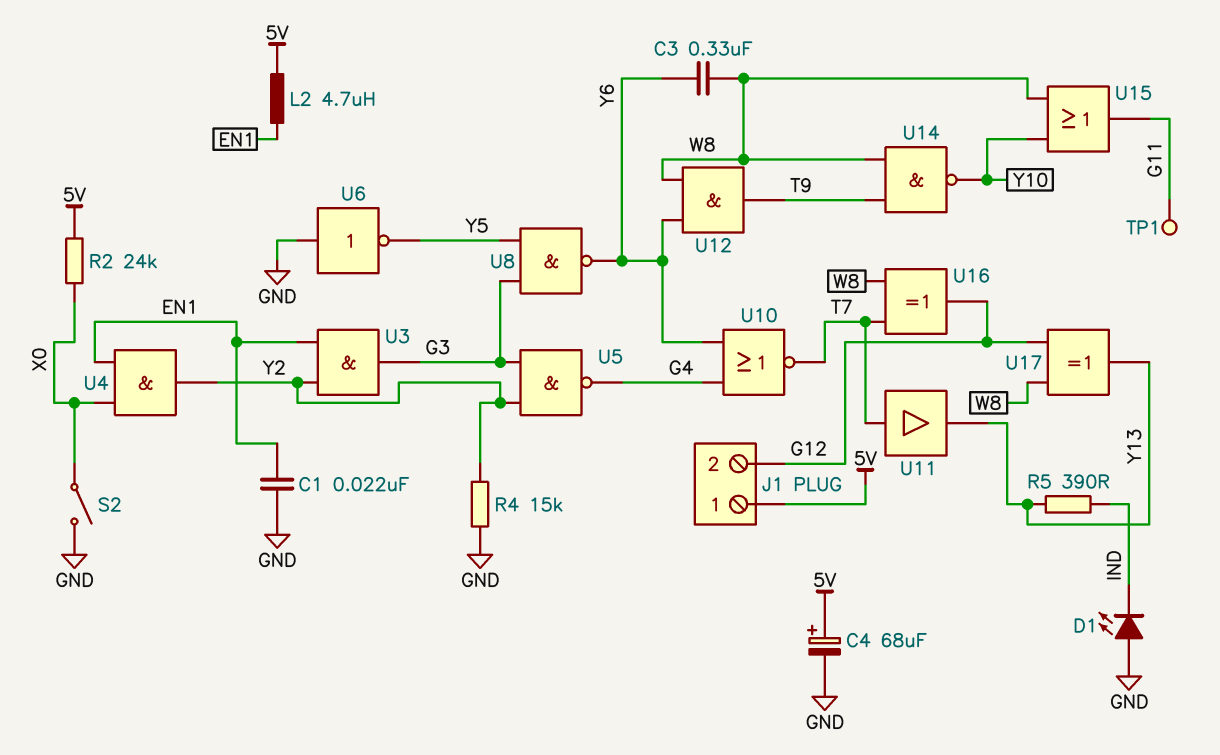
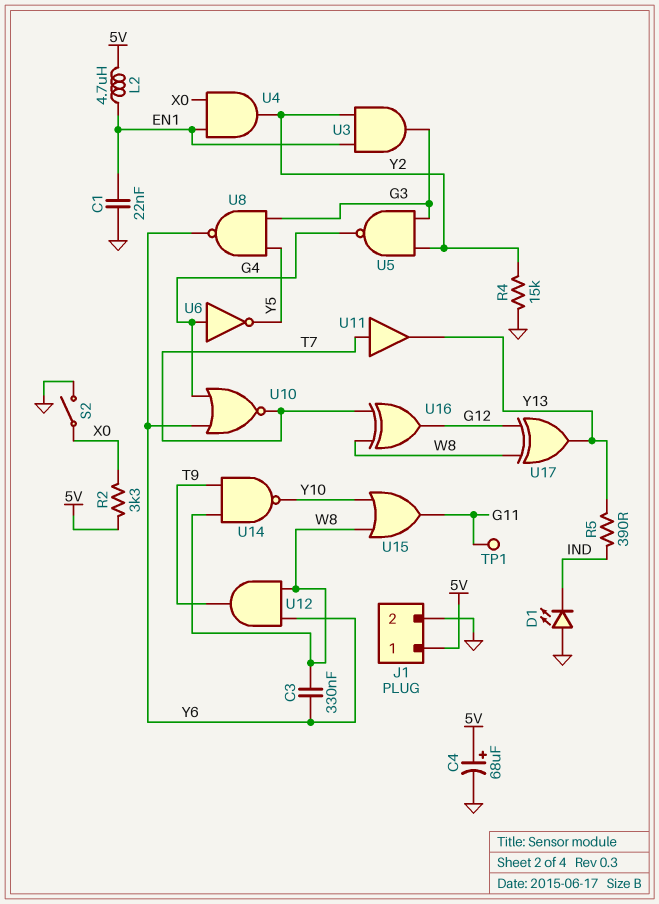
J1 pin 2: G12 -> GND
R2: 24k (5V, X0) -> 3.3k (5V, X0)
U6: NOT (in GND, out Y5) -> NOT (in G4, out Y5)

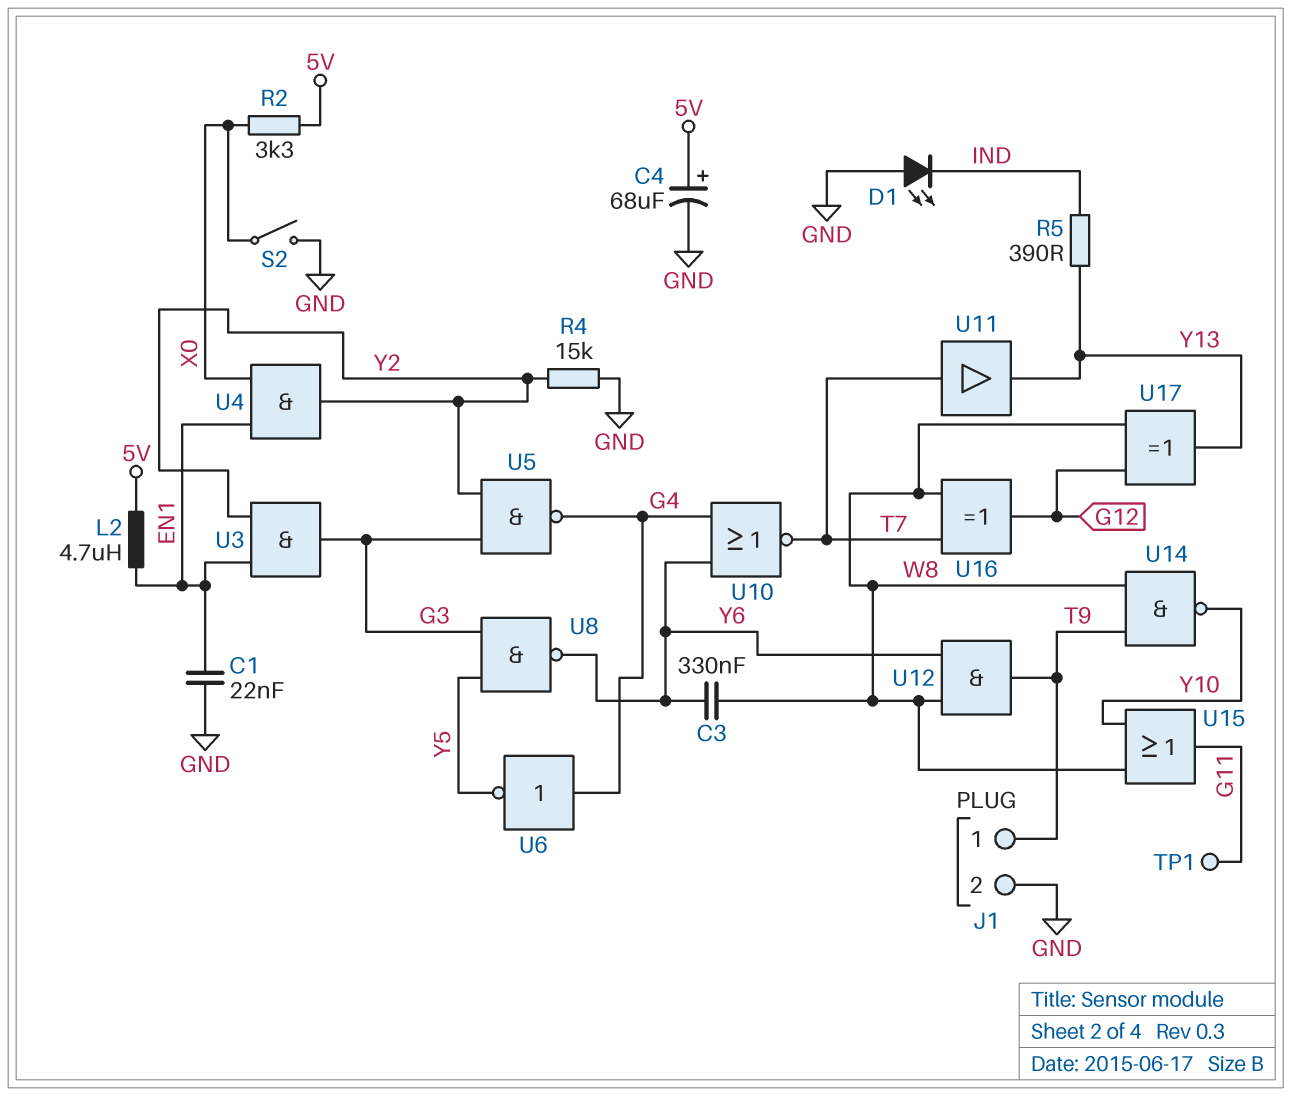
J1 pin 1: 5V -> T9

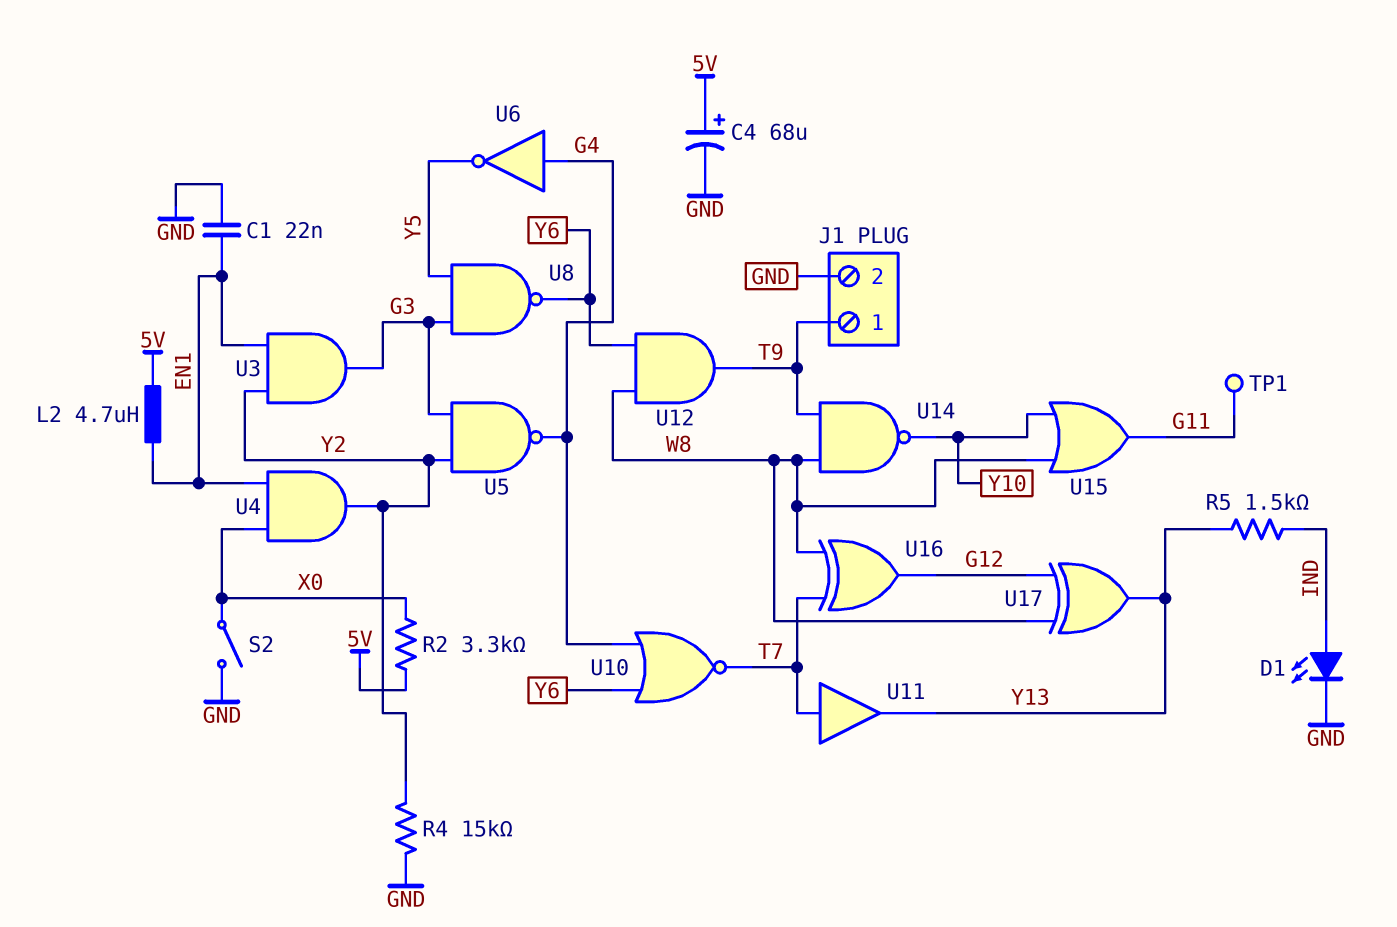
C3: 330nF (W8, Y6) -> none
D1: LED (A GND, K IND) -> LED (A IND, K GND)
R5: 390 (IND, Y13) -> 1.5k (IND, Y13)

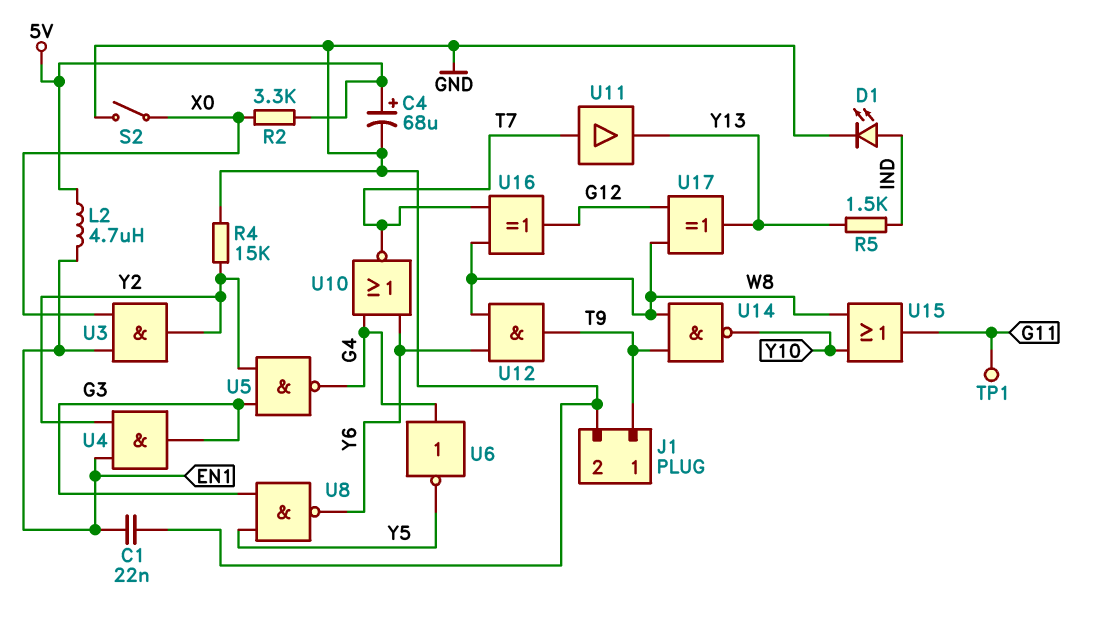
U3: AND (in EN1, in Y2, out G3) -> AND (in EN1, in X0, out Y2)
U4: AND (in EN1, in X0, out Y2) -> AND (in EN1, in Y2, out G3)

